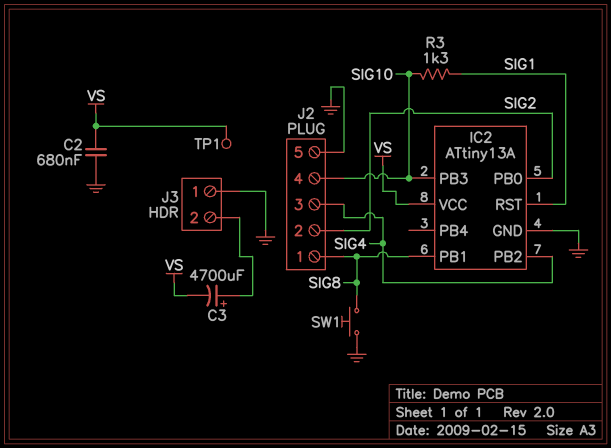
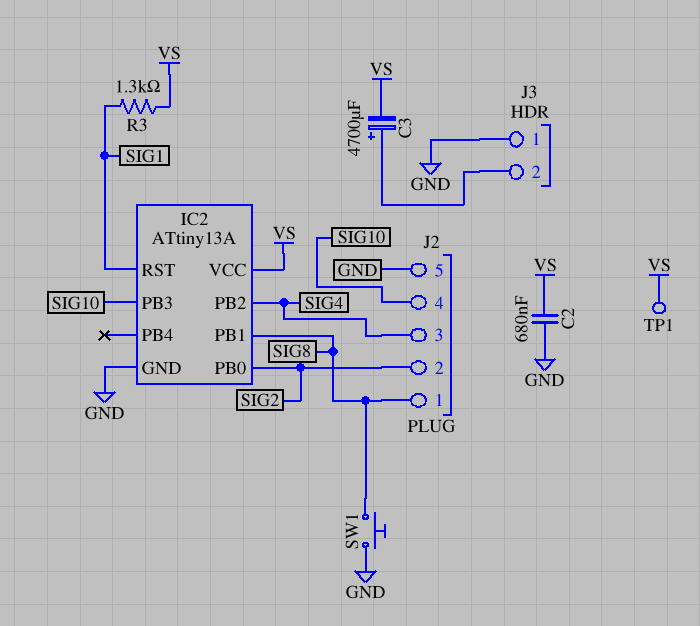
R3: 1.3k (SIG1, SIG10) -> 1.3k (SIG1, VS)

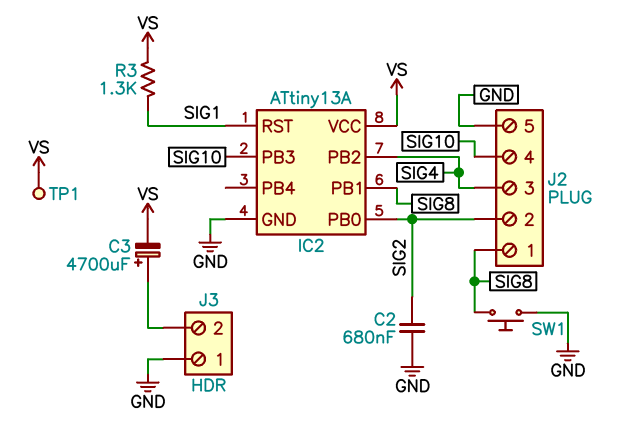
C2: 680nF (GND, VS) -> 680nF (GND, SIG2)

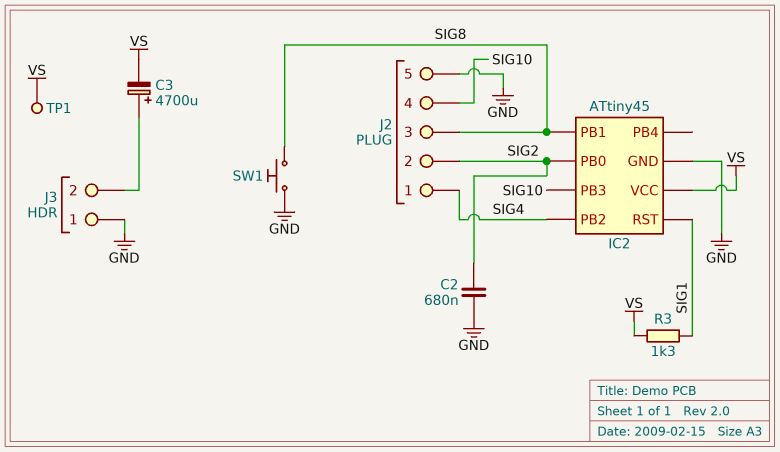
IC2: ATtiny13A -> ATtiny45
J2 pin 1: SIG8 -> SIG4
J2 pin 3: SIG4 -> SIG8

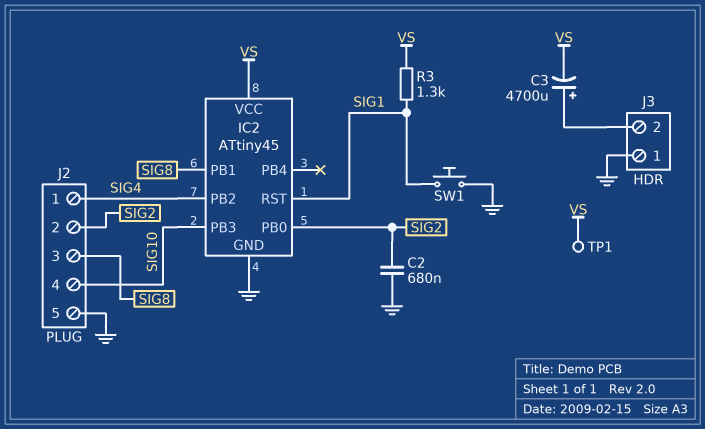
SW1: button (GND, SIG8) -> button (GND, SIG1)

